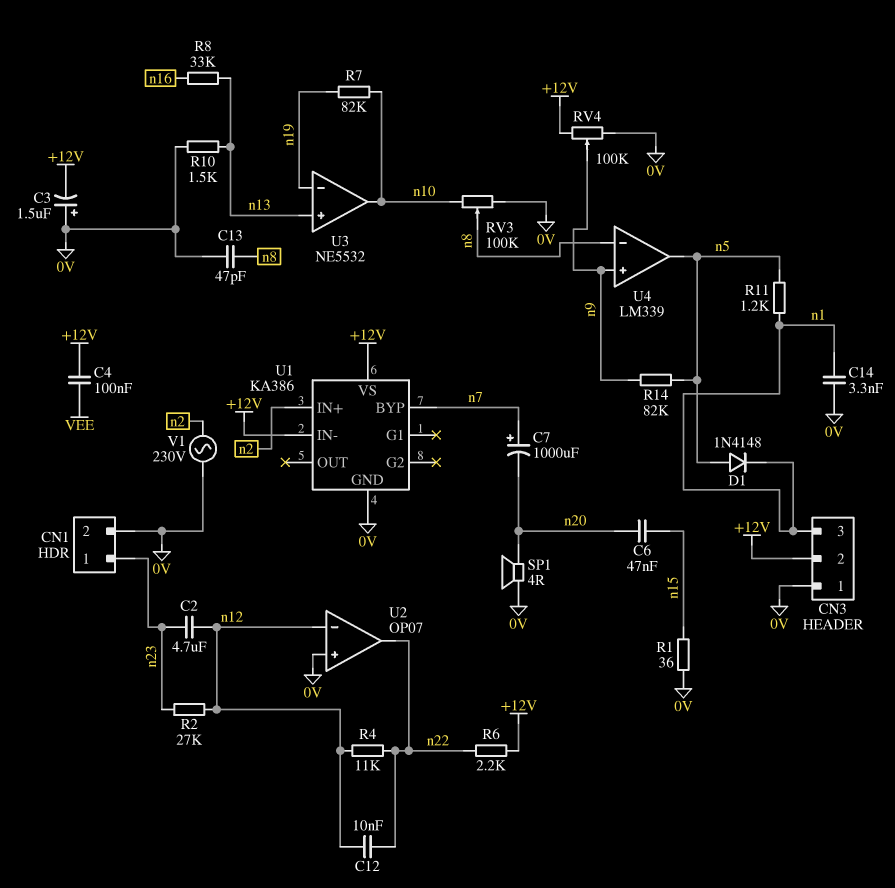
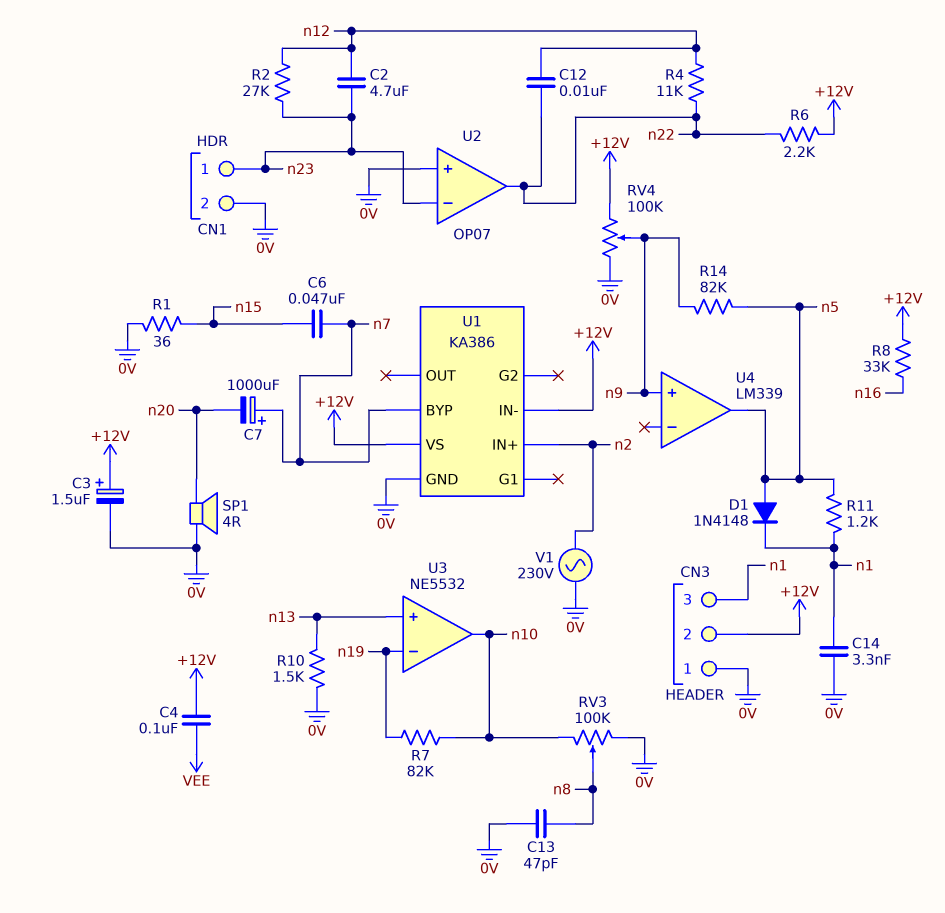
C3: 1.5uF (plus 0V, minus +12V) -> 1.5uF (plus +12V, minus 0V)
C6: 47nF (n15, n20) -> 47nF (n7, n15)
R8: 33k (n13, n16) -> 33k (+12V, n16)
U2 pin in-: n12 -> n23
U4 pin in-: n8 -> none

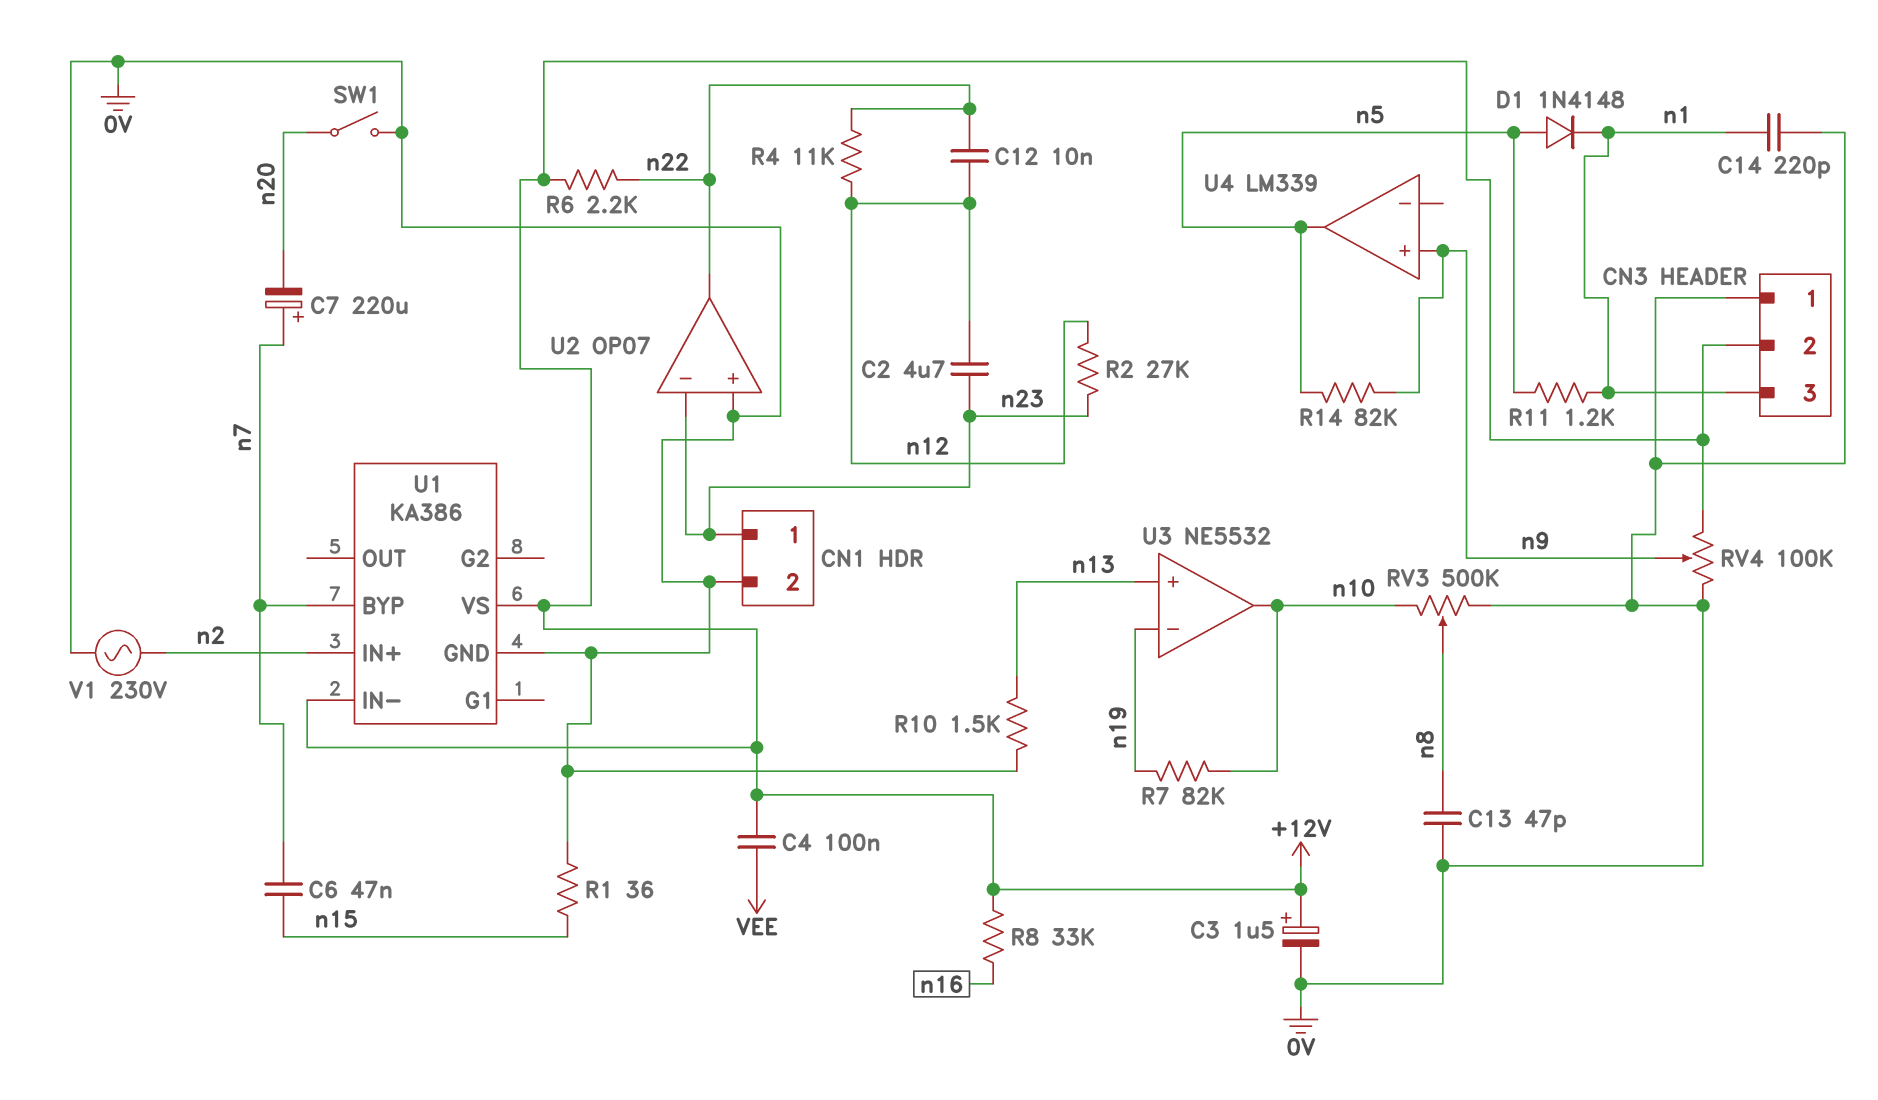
C7: 1000uF (plus n7, minus n20) -> 220uF (plus n7, minus n20)
C14: 3.3nF (0V, n1) -> 220pF (0V, n1)
RV3: 100k (0V, n10, wiper n8) -> 500k (0V, n10, wiper n8)
SP1: speaker 4R (0V, n20) -> none
SW1: none -> switch (0V, n20)

